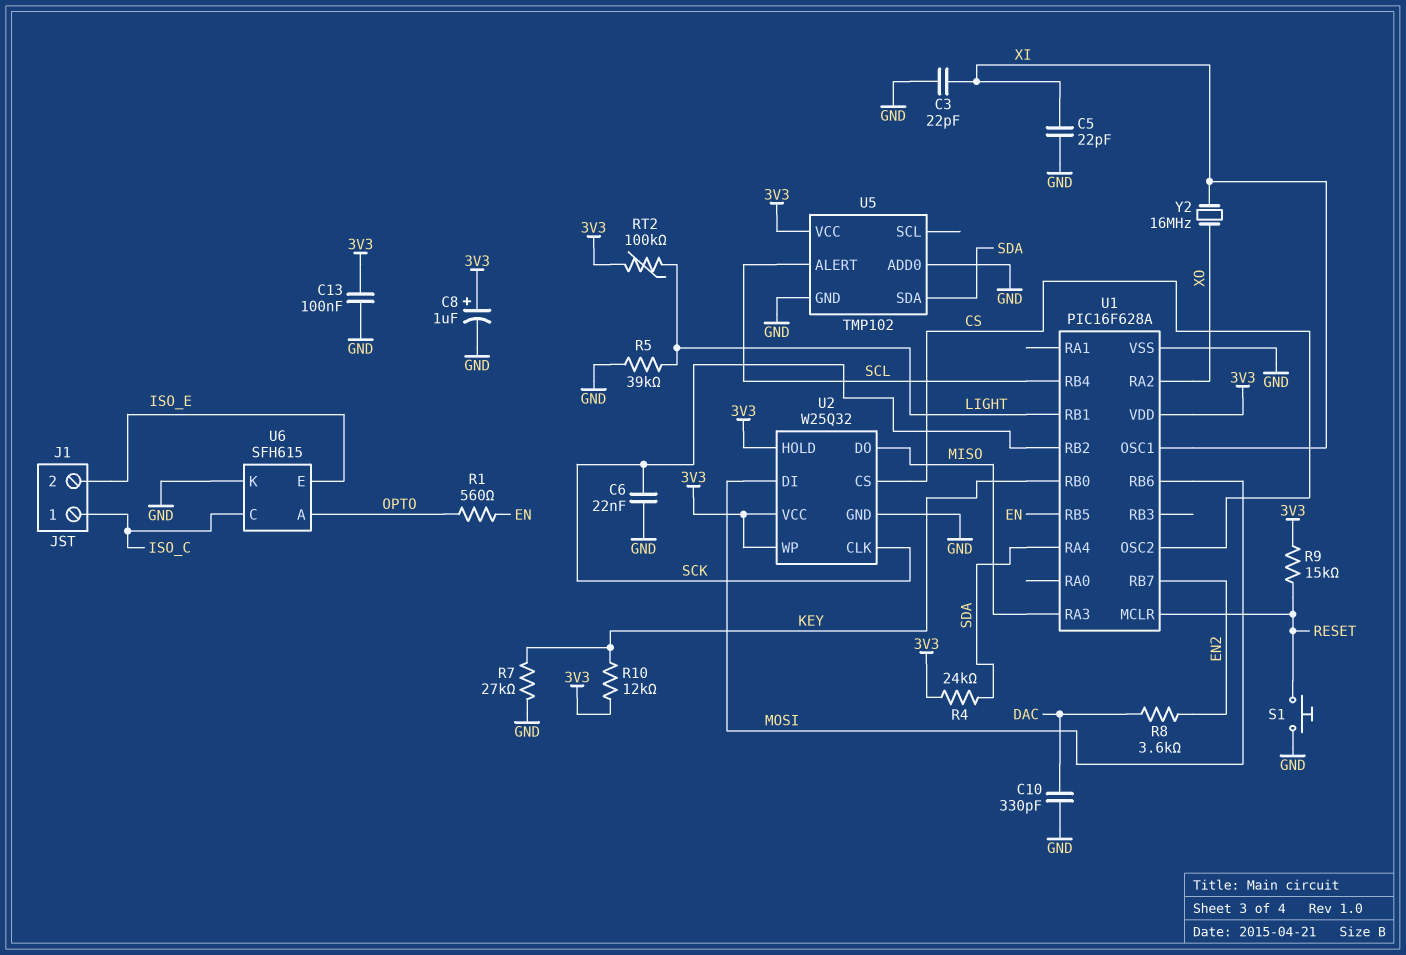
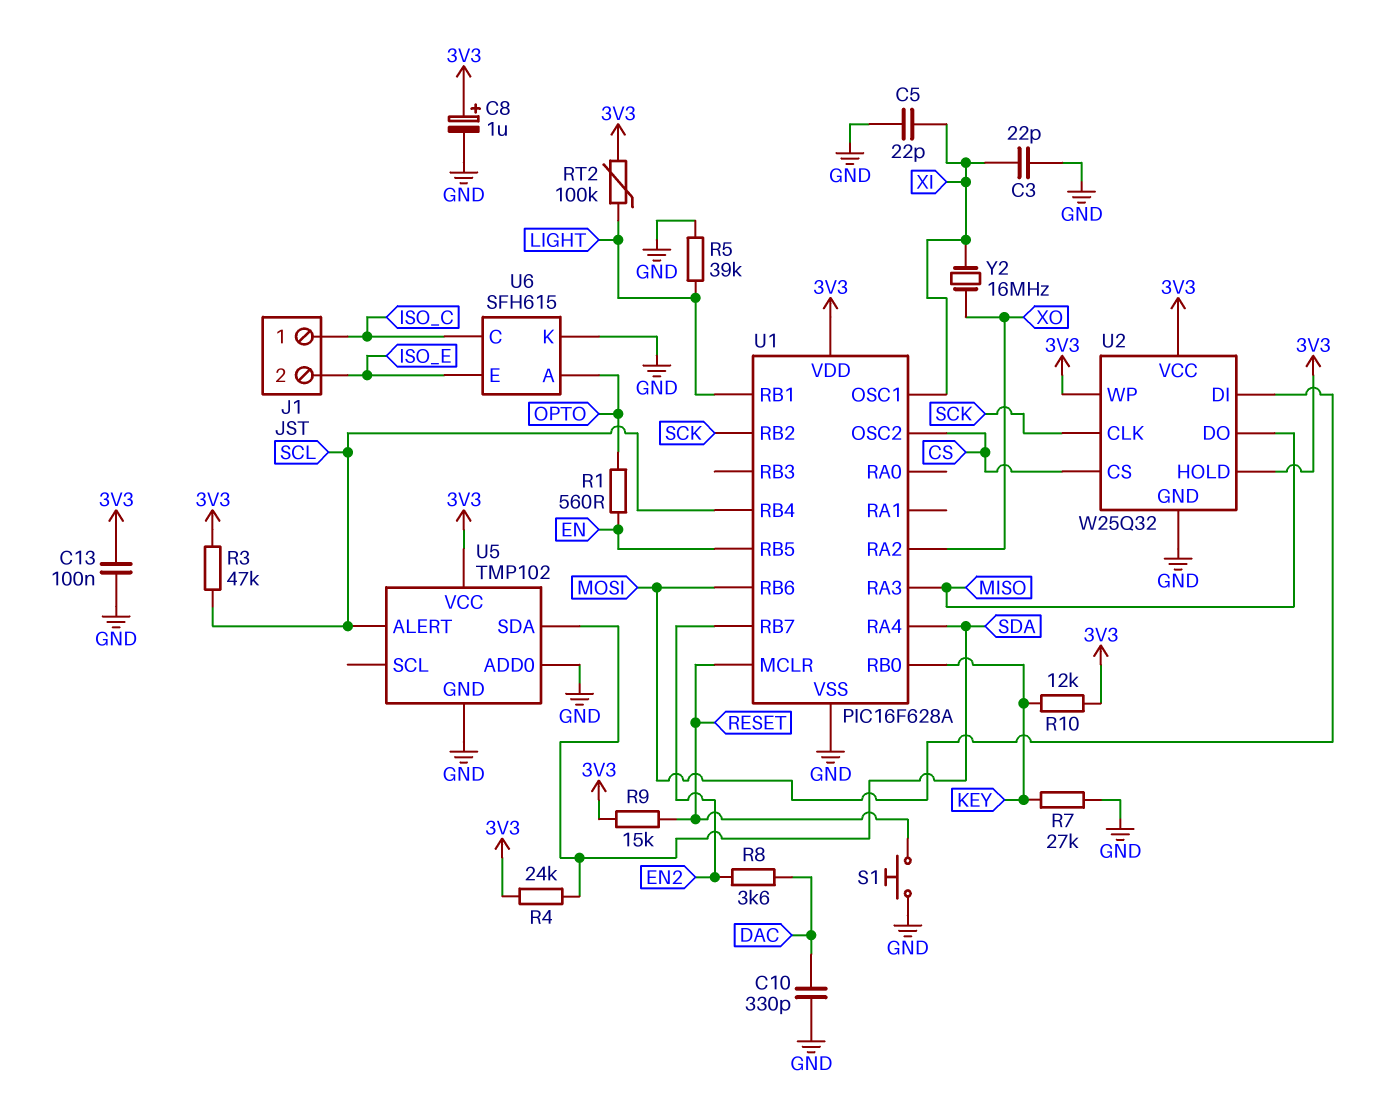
C6: 22nF (GND, SCK) -> none
R3: none -> 47k (3V3, SCL)

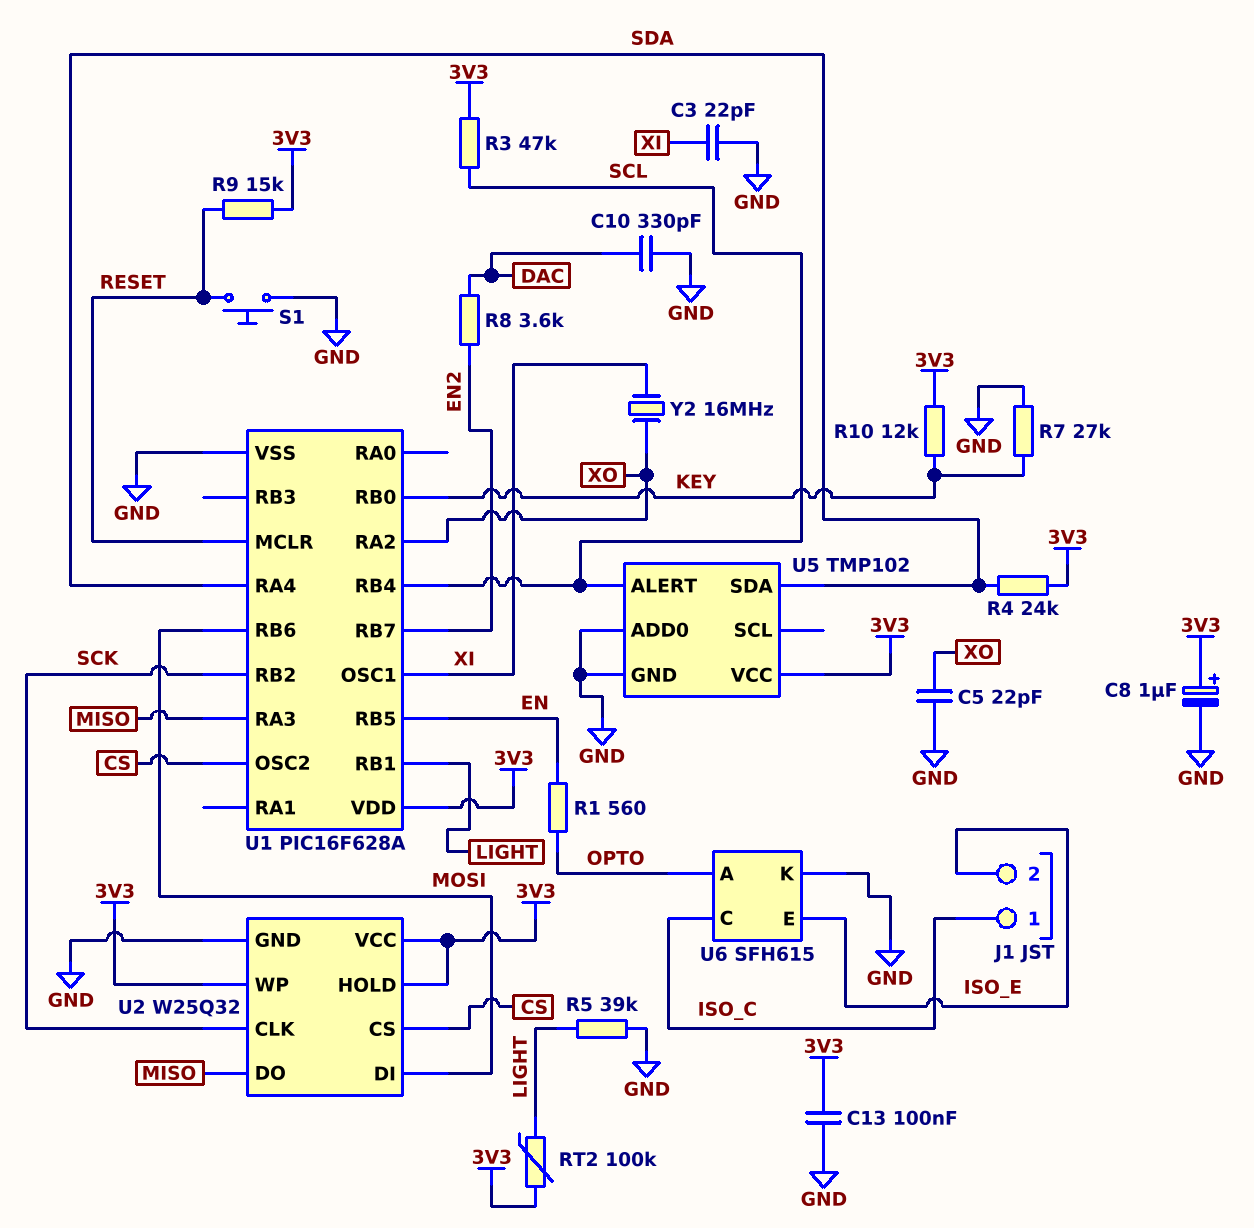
C5: 22pF (GND, XI) -> 22pF (GND, XO)

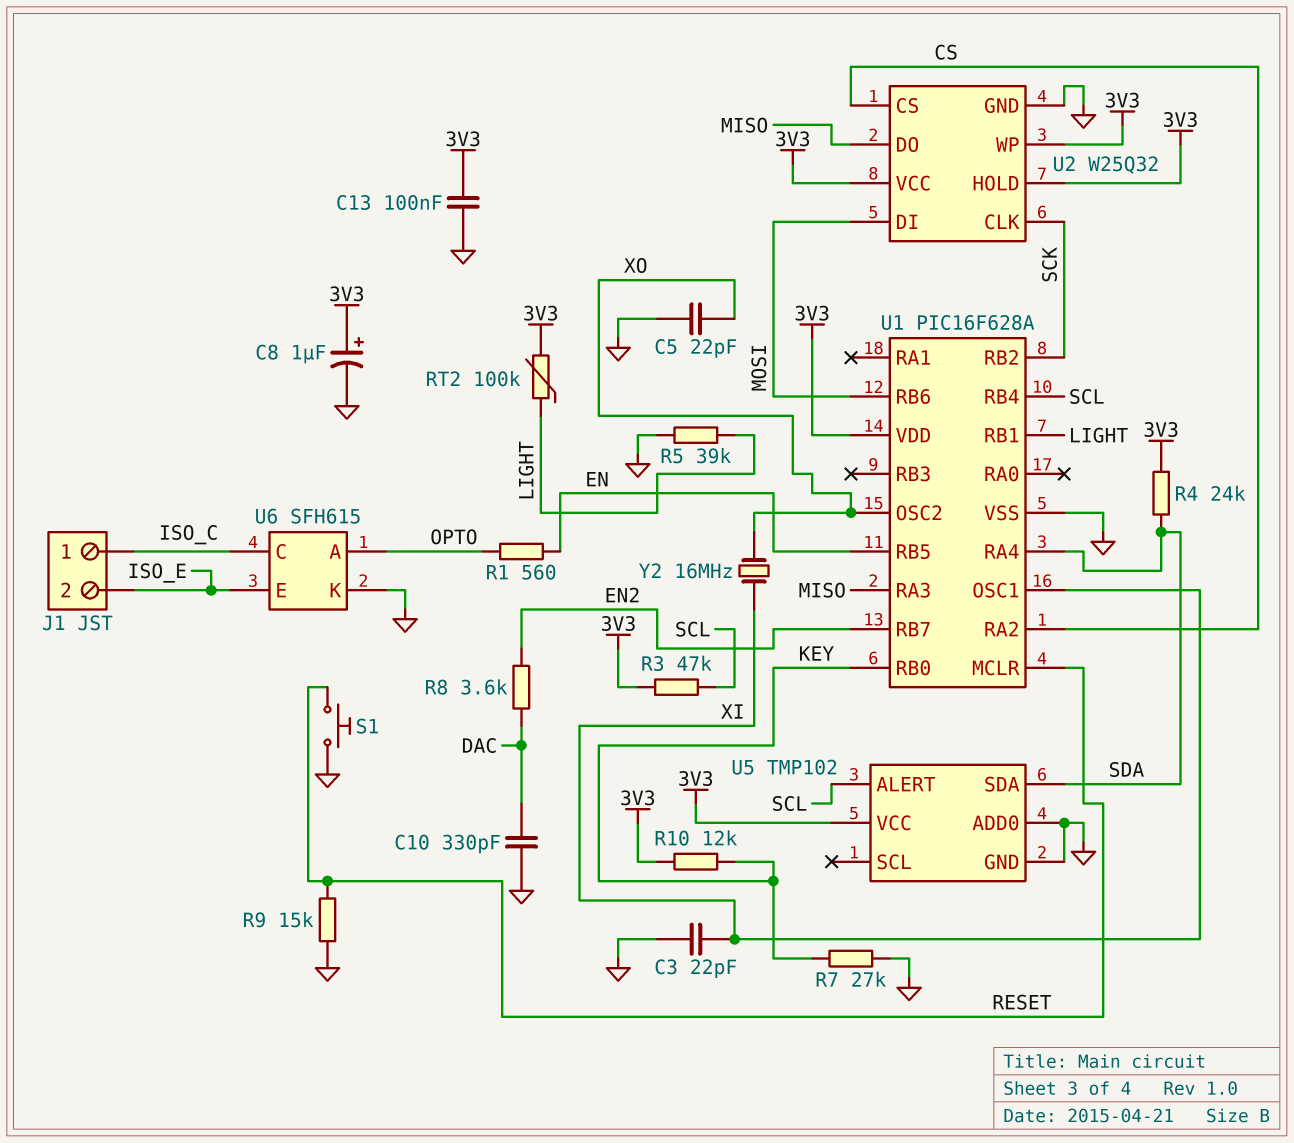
R9: 15k (3V3, RESET) -> 15k (GND, RESET)
U1 pin OSC2: CS -> XO
U1 pin RA2: XO -> CS

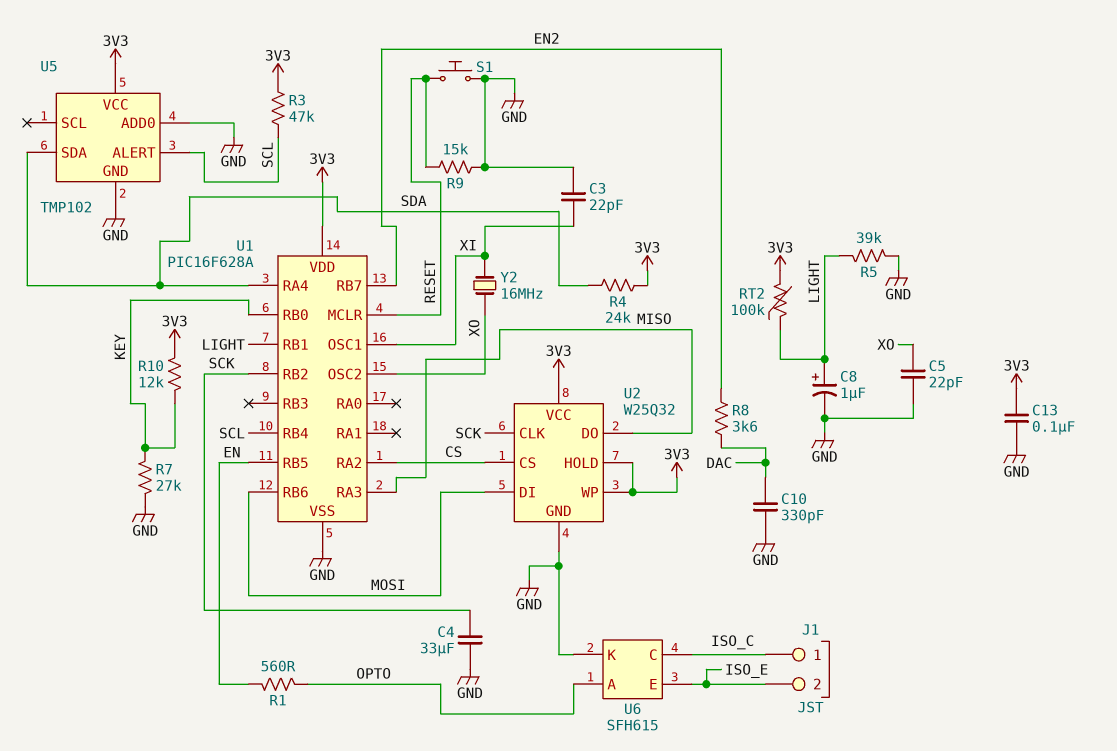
C4: none -> 33uF (GND, SCK)
C8: 1uF (plus 3V3, minus GND) -> 1uF (plus LIGHT, minus GND)

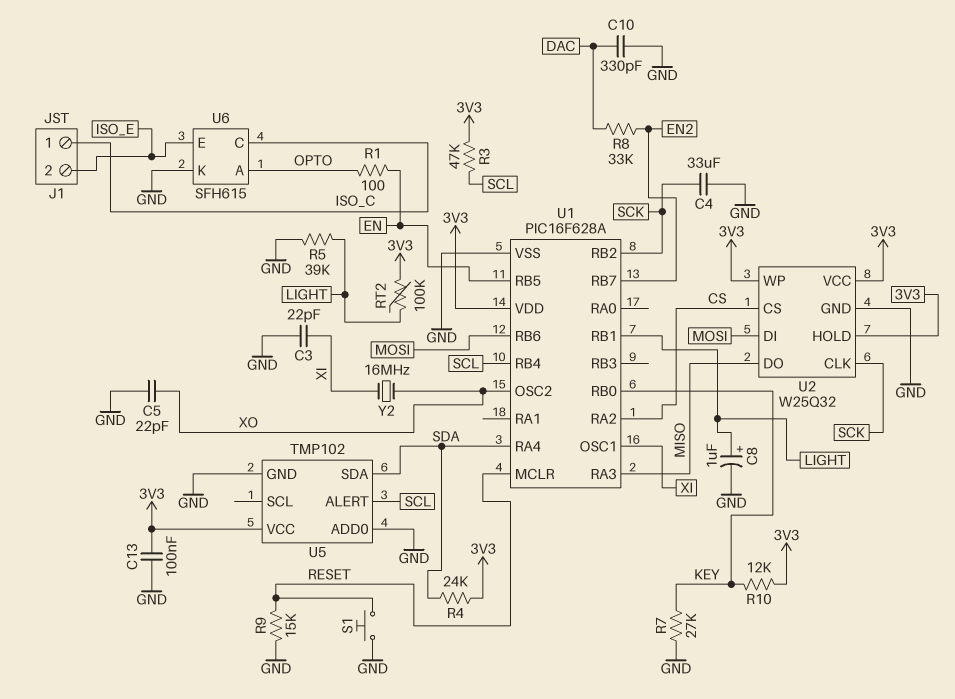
R1: 560 (EN, OPTO) -> 100 (EN, OPTO)
R8: 3.6k (DAC, EN2) -> 33k (DAC, EN2)

